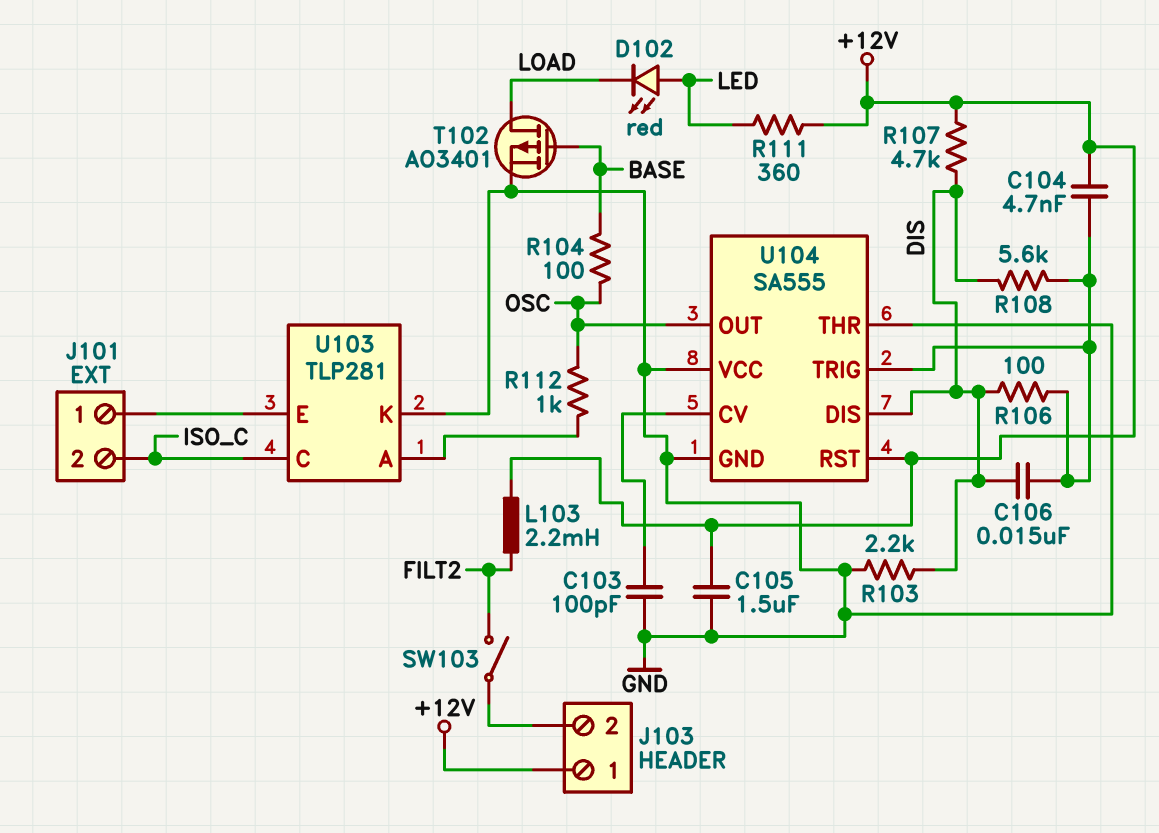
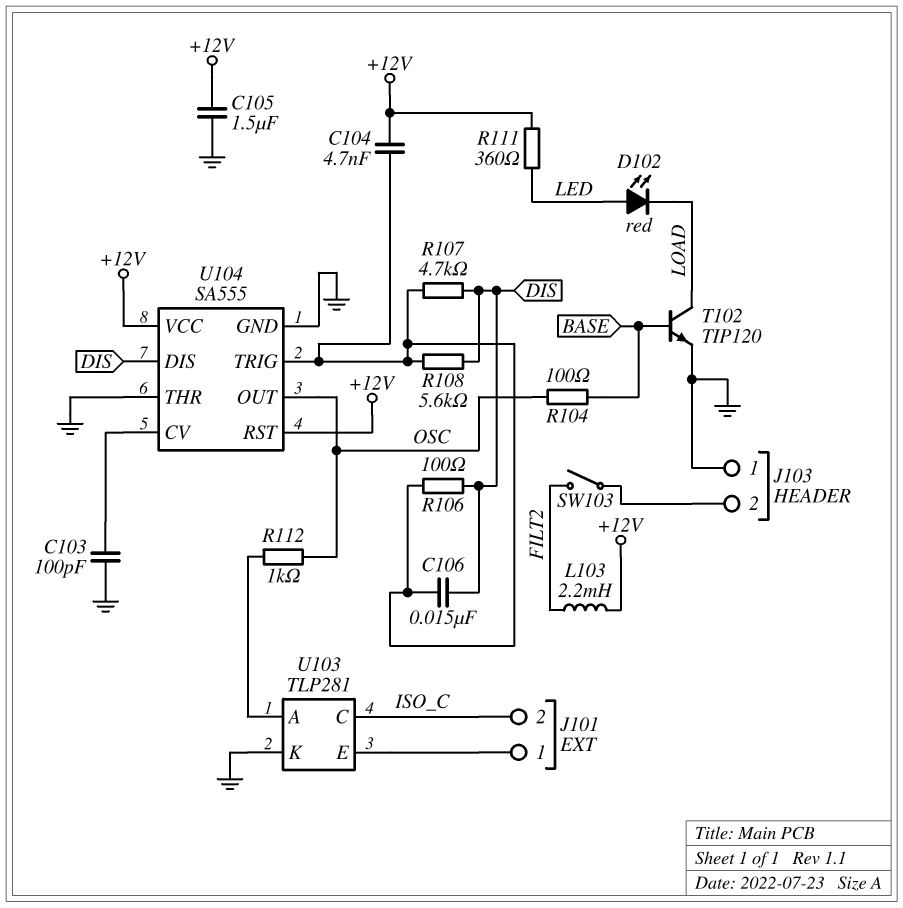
J103 pin 1: +12V -> GND
R103: 2.2k (DIS, GND) -> none
R107: 4.7k (+12V, DIS) -> 4.7k (DIS, U104/TRIG)
T102: PMOS AO3401 (G BASE, D LOAD, S GND) -> NPN TIP120 (B BASE, C LOAD, E GND)
U104 pin VCC: GND -> +12V

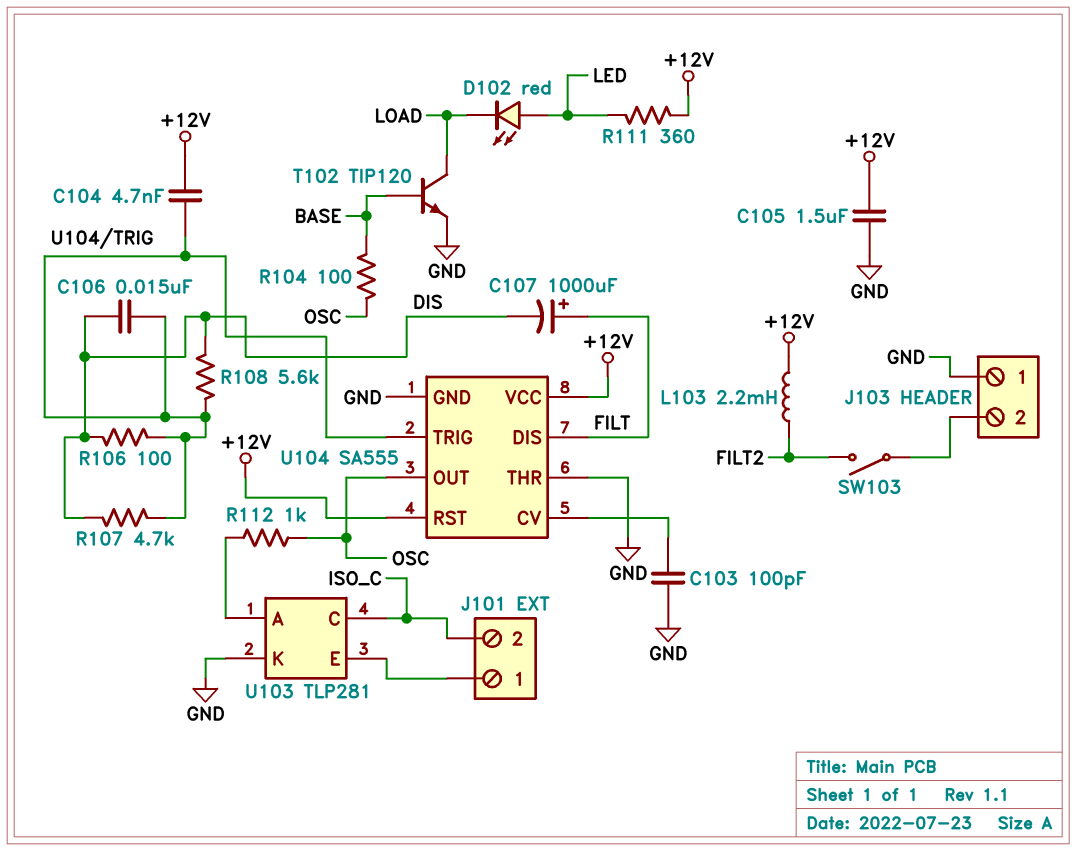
C107: none -> 1000uF (plus FILT, minus DIS)
U104 pin DIS: DIS -> FILT

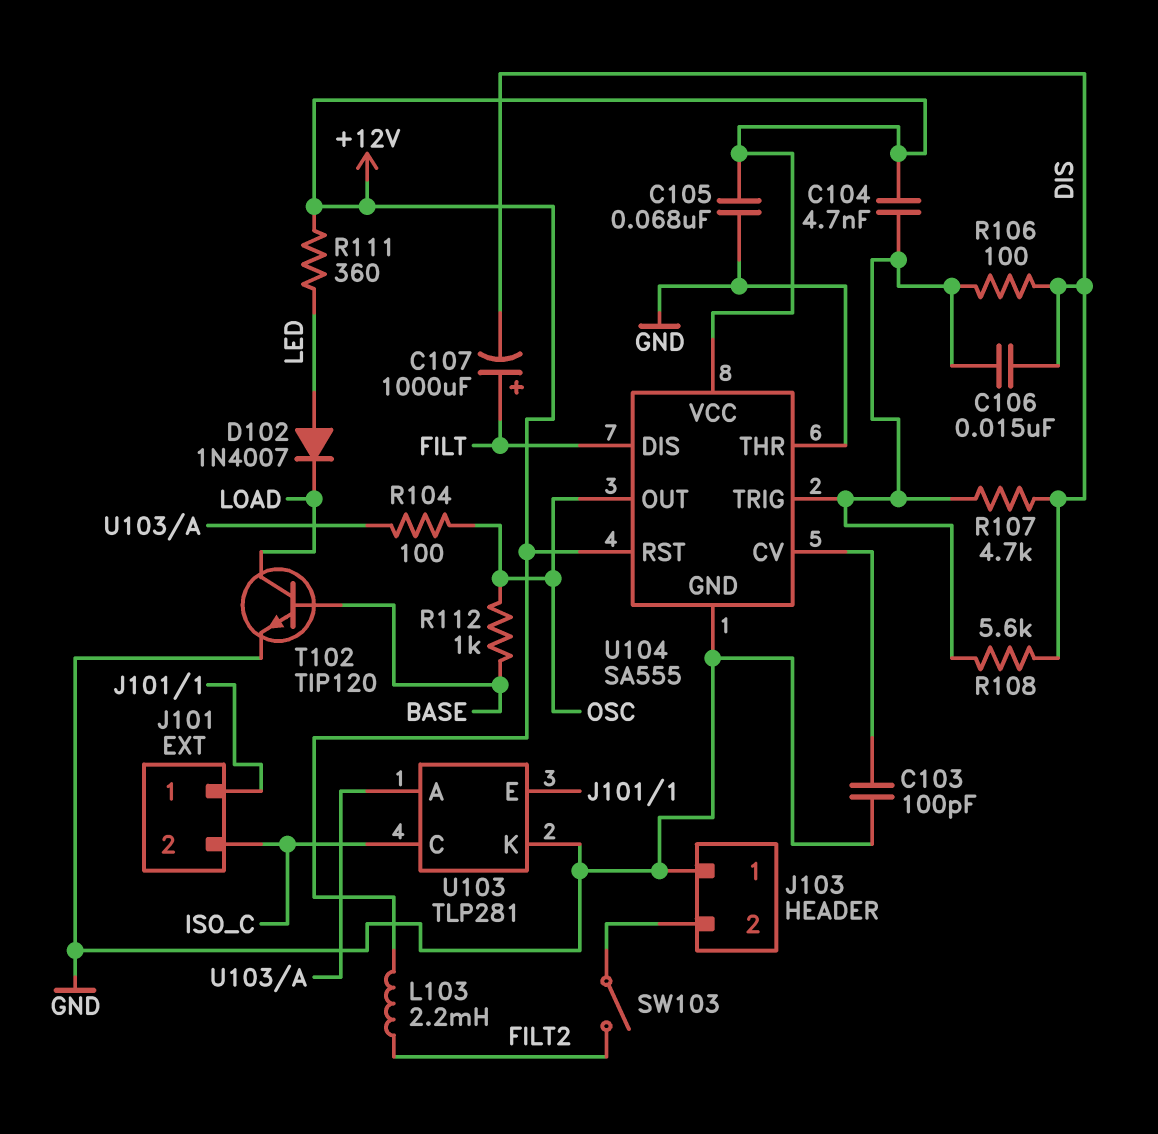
C105: 1.5uF (+12V, GND) -> 68nF (+12V, GND)
D102: LED red (A LED, K LOAD) -> diode 1N4007 (A LED, K LOAD)
R104: 100 (BASE, OSC) -> 100 (OSC, U103/A)
R112: 1k (OSC, U103/A) -> 1k (BASE, OSC)

